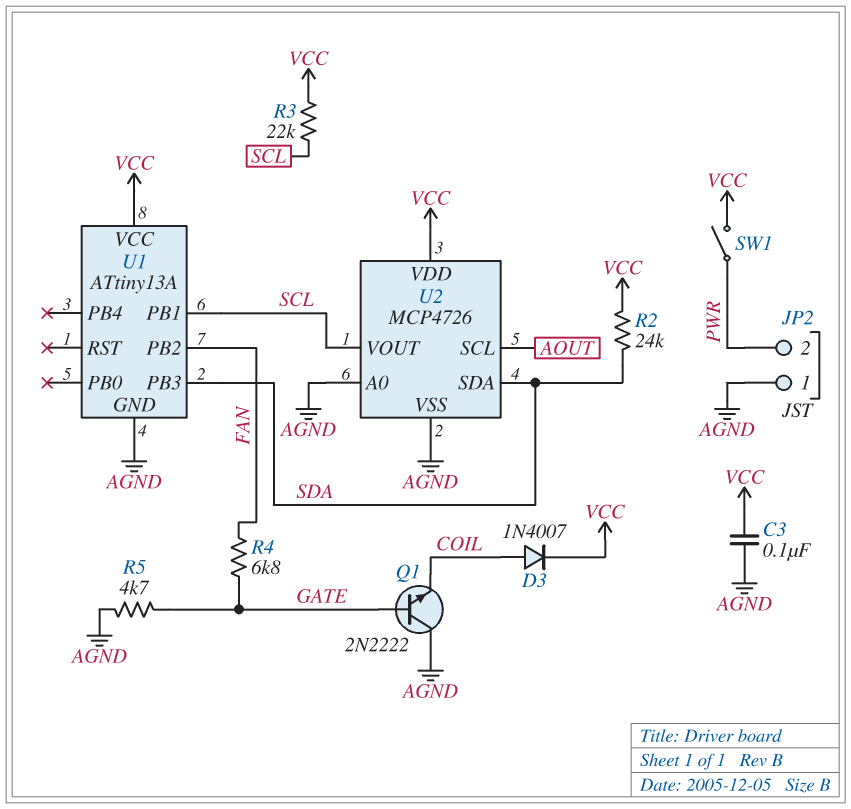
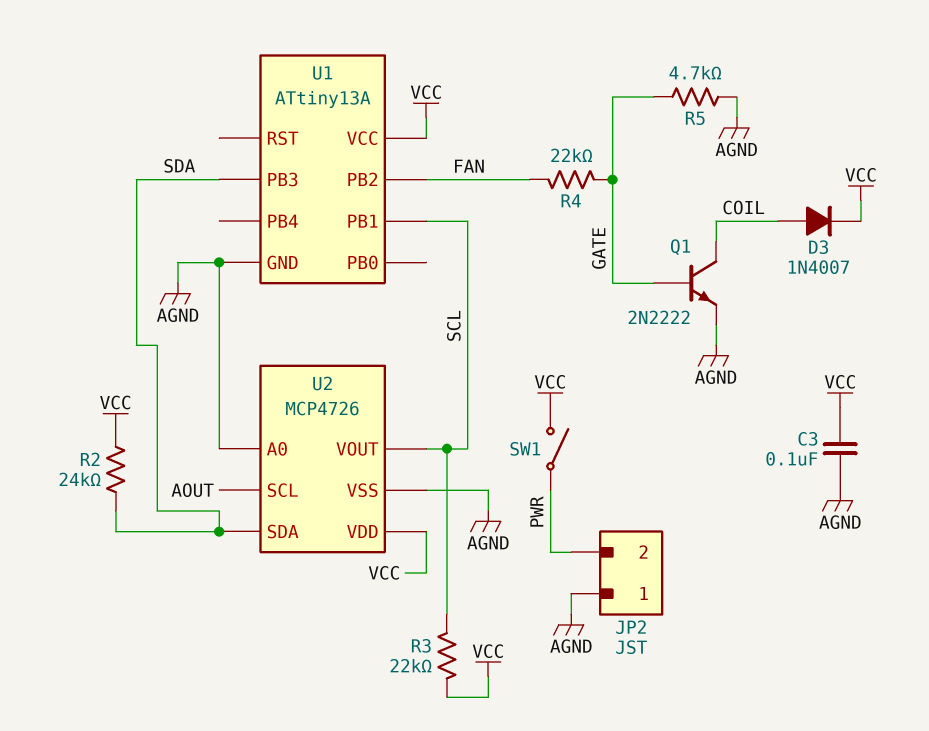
Q1: NPN 2N2222 (B GATE, C AGND, E COIL) -> NPN 2N2222 (B GATE, C COIL, E AGND)
R4: 6.8k (FAN, GATE) -> 22k (FAN, GATE)

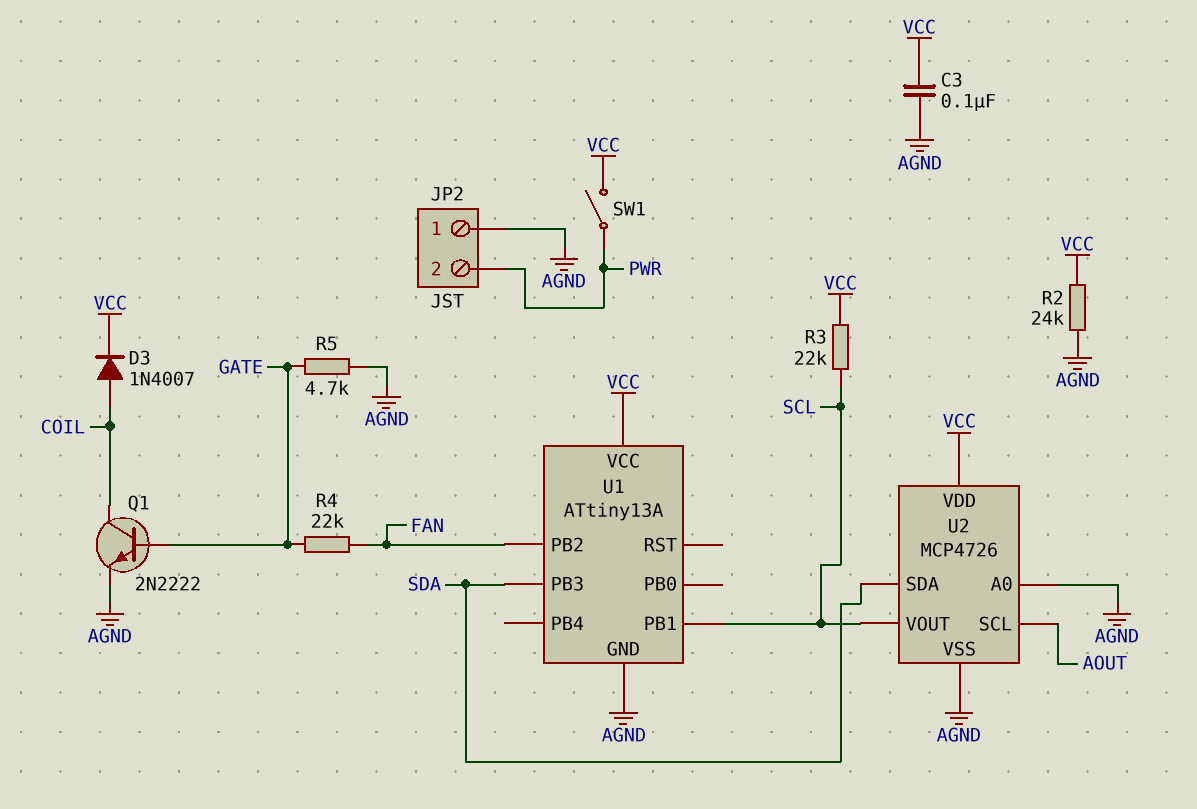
R2: 24k (SDA, VCC) -> 24k (AGND, VCC)

